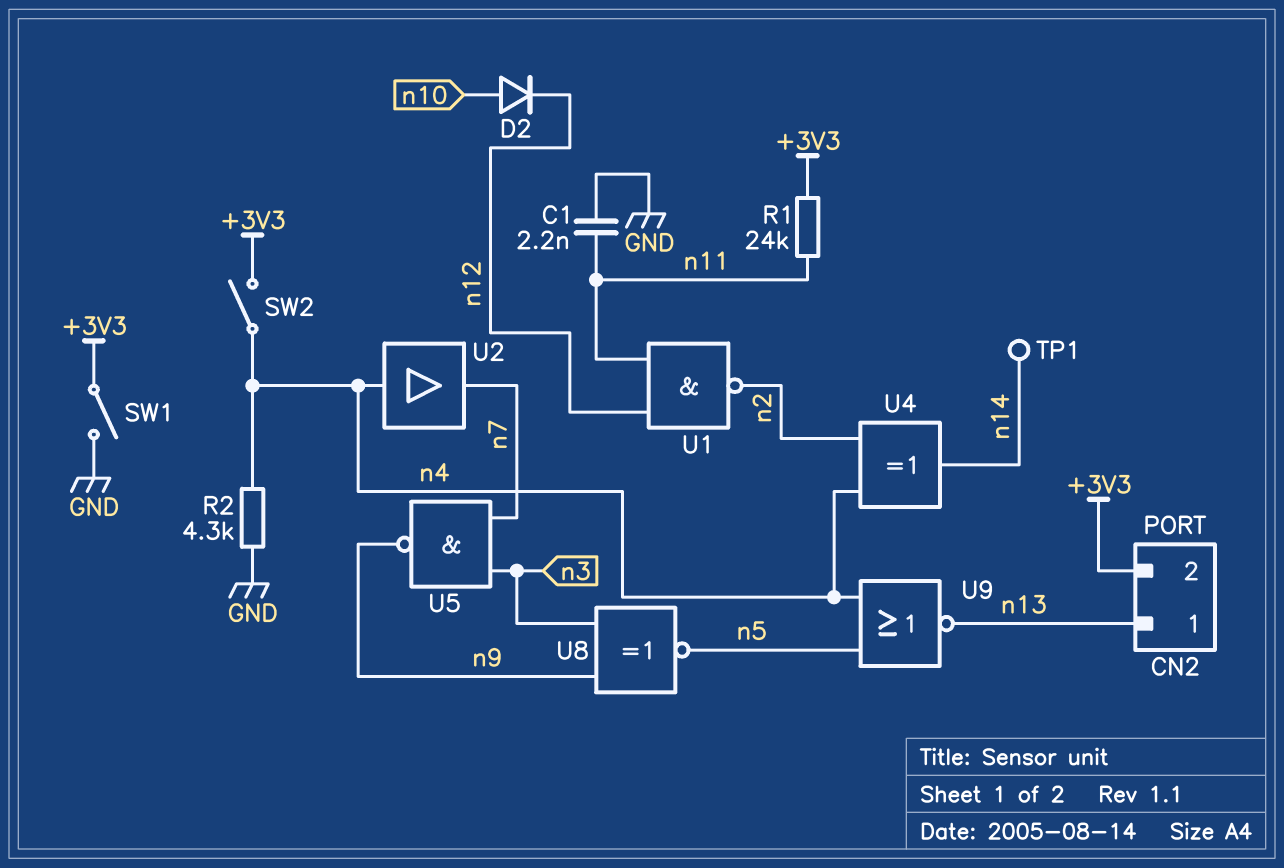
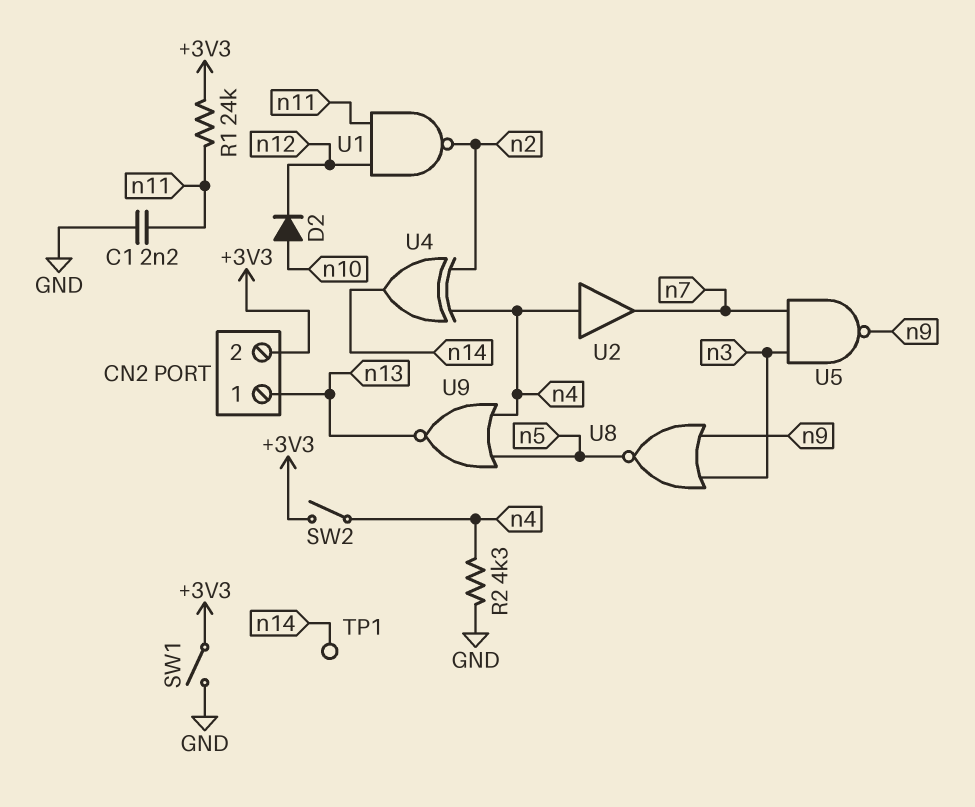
U8: XNOR (in n3, in n9, out n5) -> NOR (in n3, in n9, out n5)

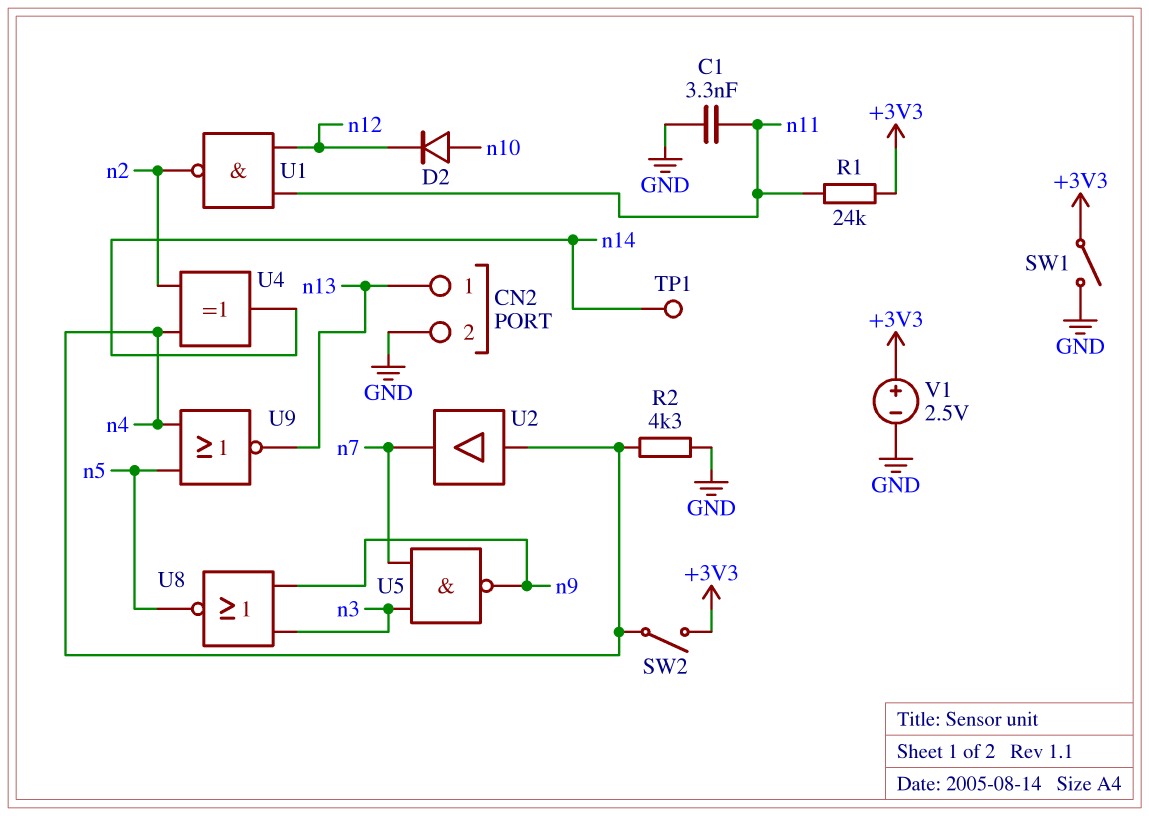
C1: 2.2nF (GND, n11) -> 3.3nF (GND, n11)
CN2 pin 2: +3V3 -> GND
V1: none -> 2.5V (plus +3V3, minus GND)

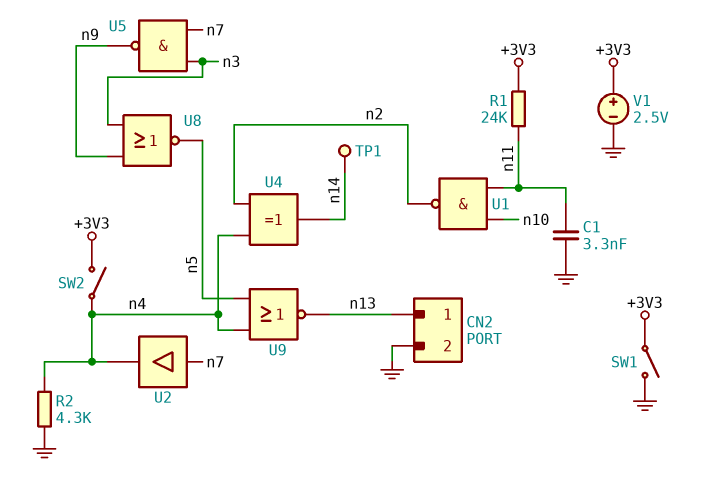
D2: diode (A n10, K n12) -> none
U1: NAND (in n11, in n12, out n2) -> NAND (in n10, in n11, out n2)
U2: buffer (in n4, out n7) -> buffer (in n7, out n4)

